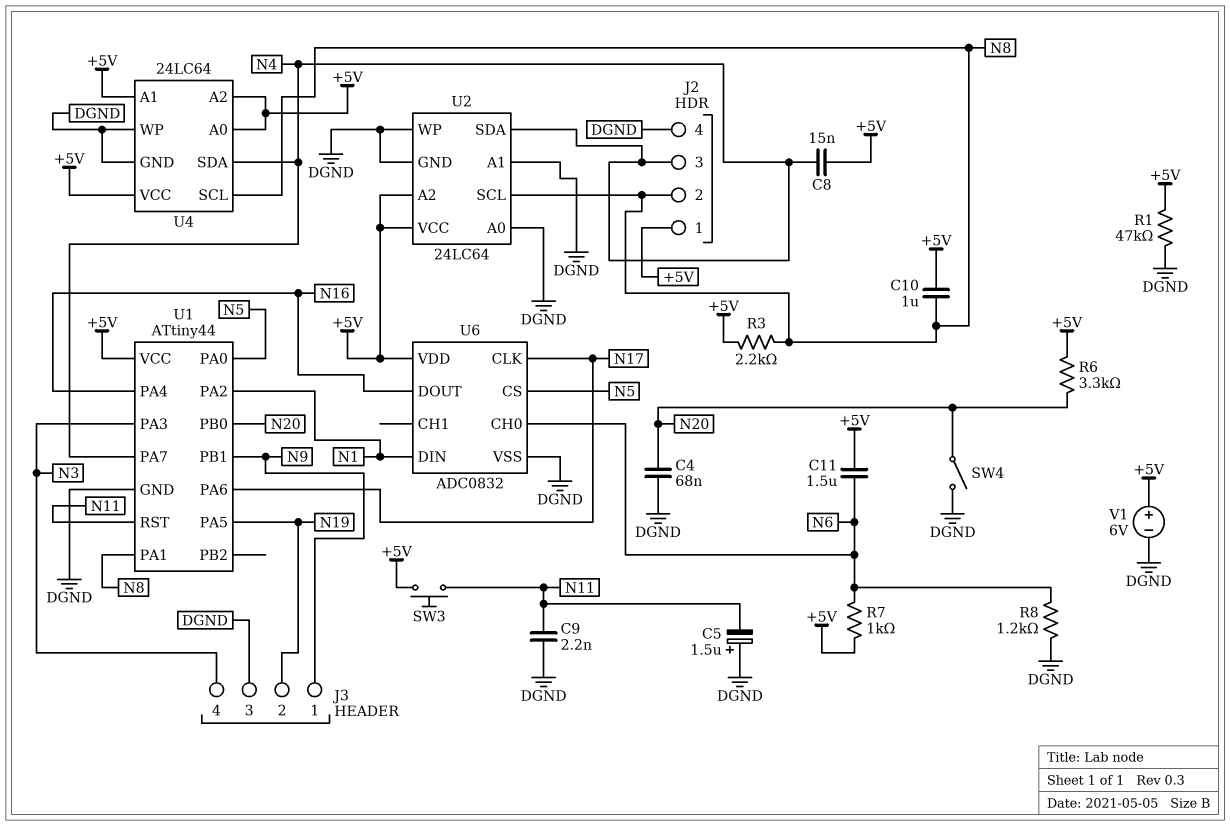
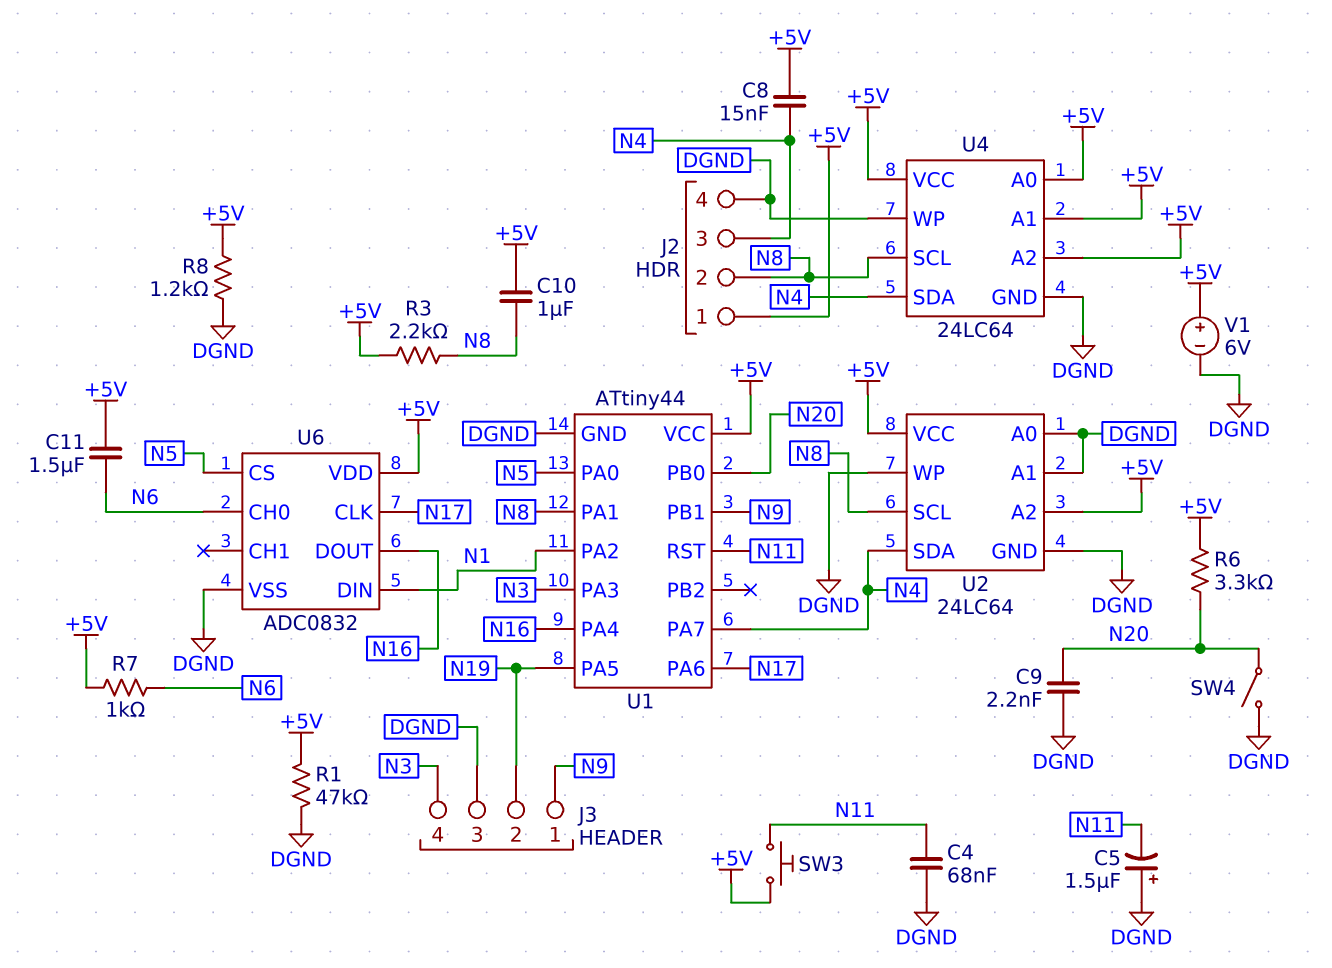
C4: 68nF (DGND, N20) -> 68nF (DGND, N11)
C9: 2.2nF (DGND, N11) -> 2.2nF (DGND, N20)
R8: 1.2k (DGND, N6) -> 1.2k (+5V, DGND)

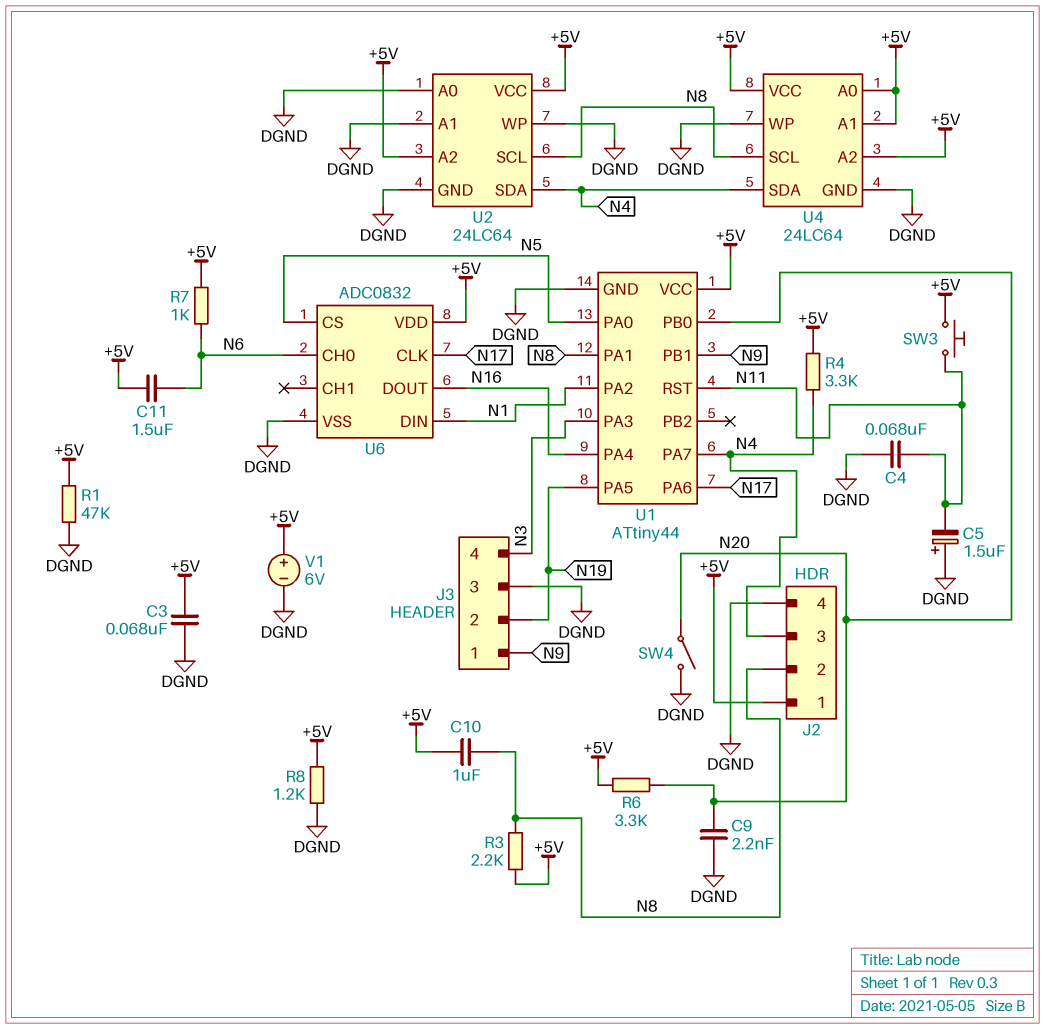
C3: none -> 68nF (+5V, DGND)
C8: 15nF (+5V, N4) -> none
R4: none -> 3.3k (+5V, N4)

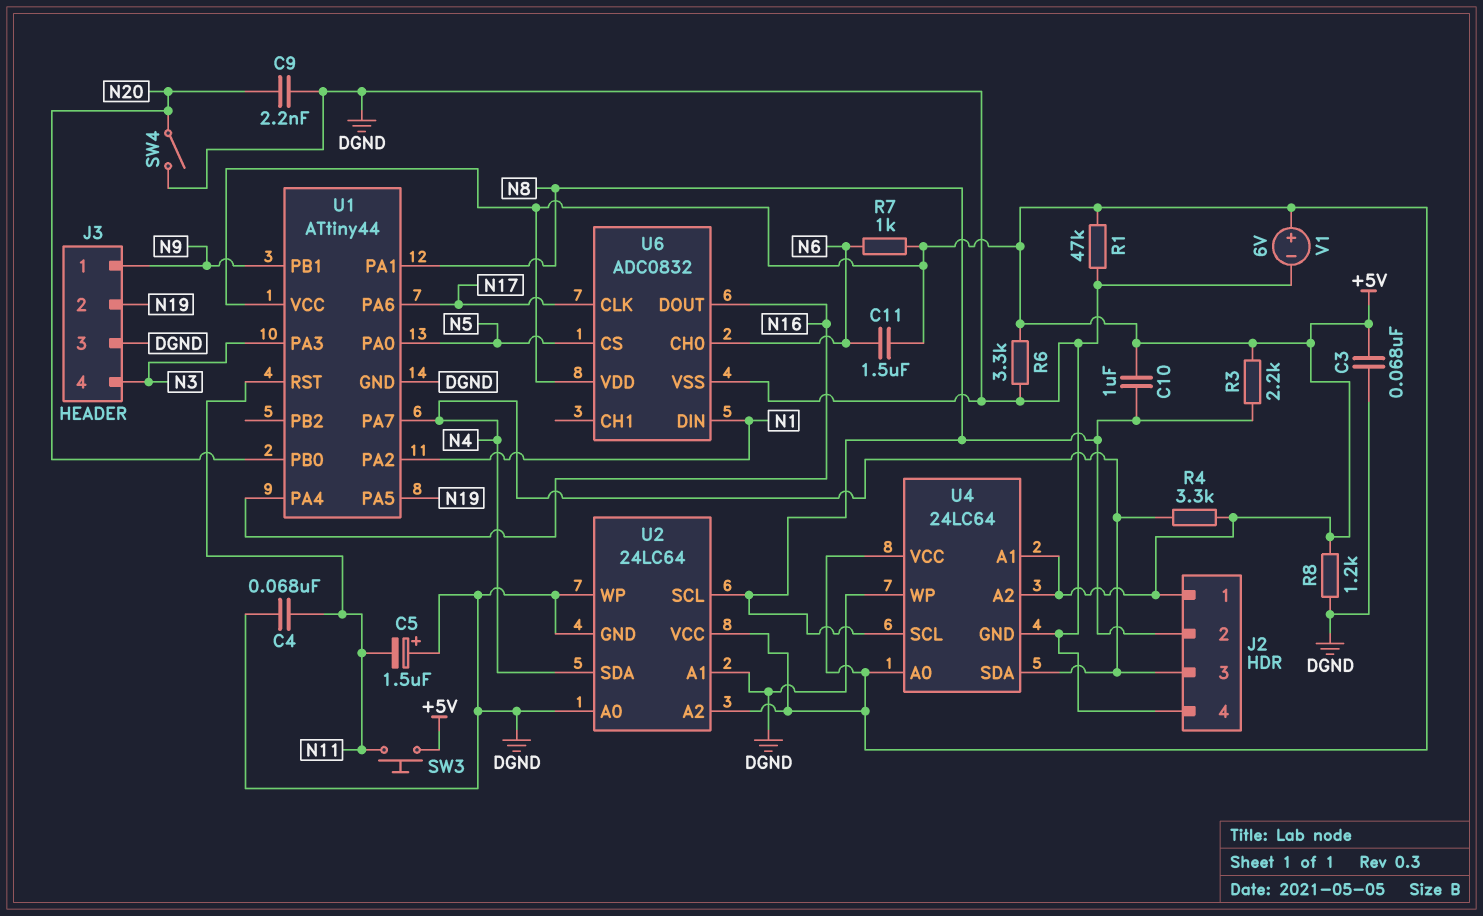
R6: 3.3k (+5V, N20) -> 3.3k (+5V, DGND)

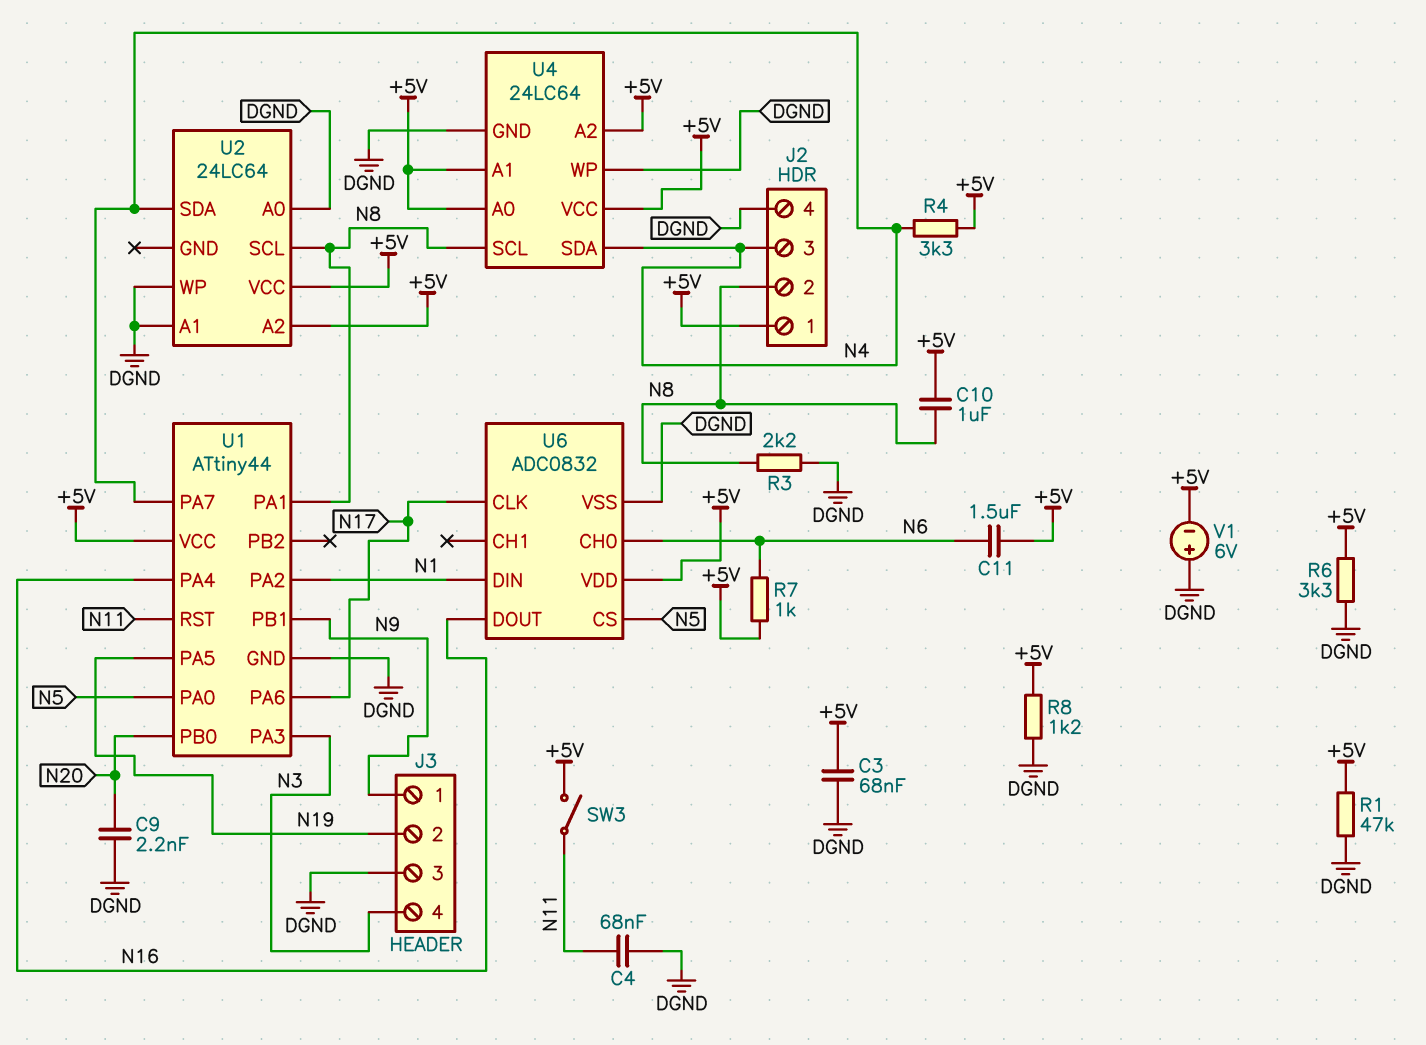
C5: 1.5uF (plus DGND, minus N11) -> none
R3: 2.2k (+5V, N8) -> 2.2k (DGND, N8)
SW3: button (+5V, N11) -> switch (+5V, N11)
SW4: switch (DGND, N20) -> none
U2 pin GND: DGND -> none
V1: 6V (plus +5V, minus DGND) -> 6V (plus DGND, minus +5V)

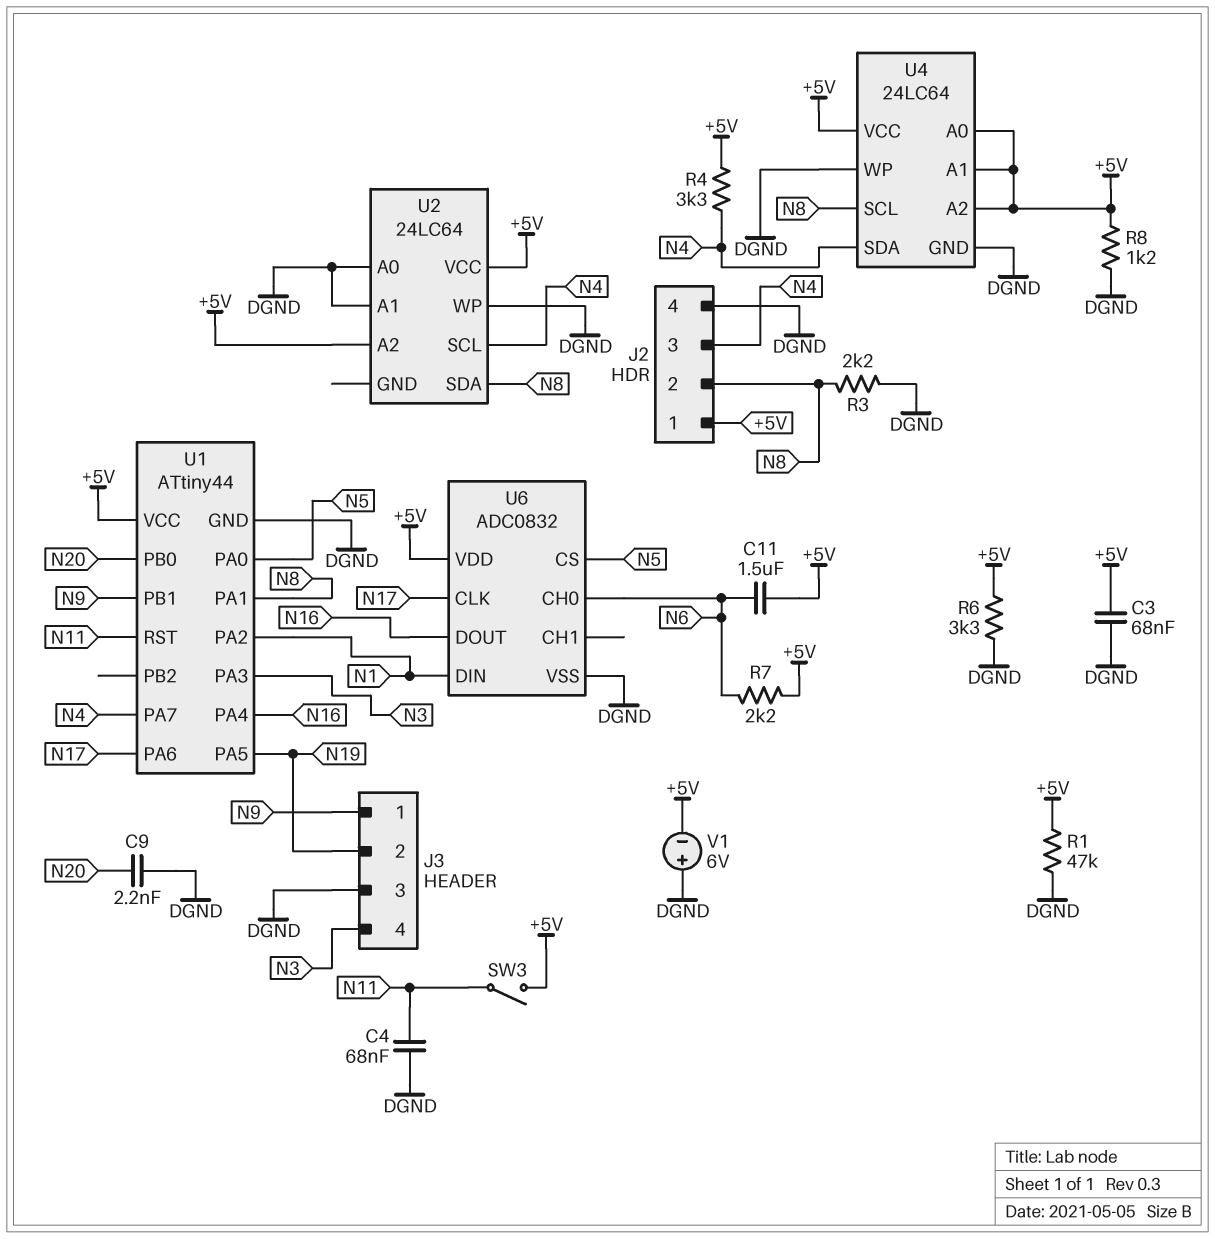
C10: 1uF (+5V, N8) -> none
R7: 1k (+5V, N6) -> 2.2k (+5V, N6)
U2 pin SCL: N8 -> N4
U2 pin SDA: N4 -> N8

